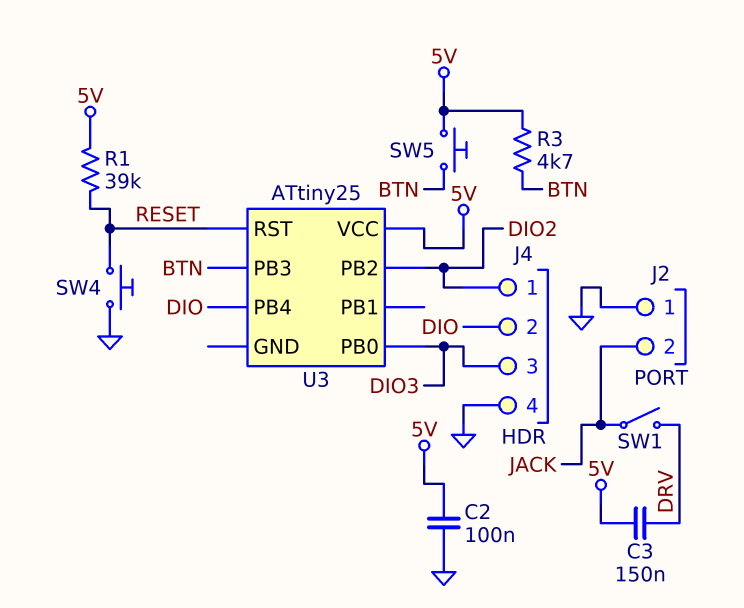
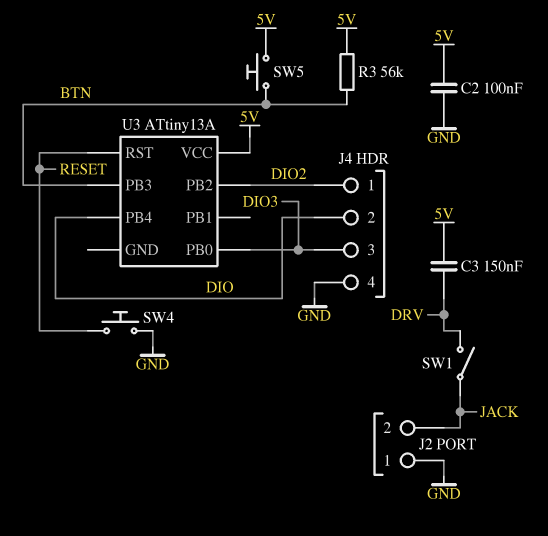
R1: 39k (5V, RESET) -> none
R3: 4.7k (5V, BTN) -> 56k (5V, BTN)
U3: ATtiny25 -> ATtiny13A

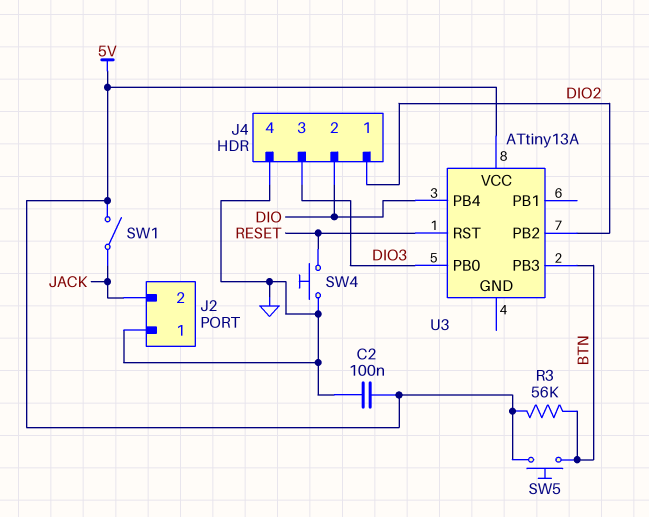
C3: 150nF (5V, DRV) -> none
SW1: switch (DRV, JACK) -> switch (5V, JACK)

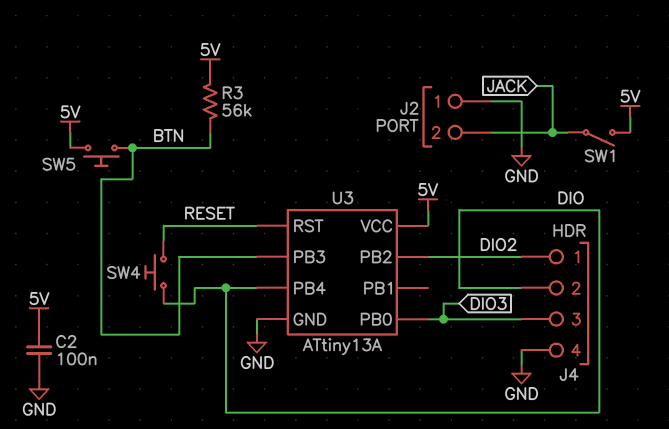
SW4: button (GND, RESET) -> button (DIO, RESET)
U3 pin GND: none -> GND

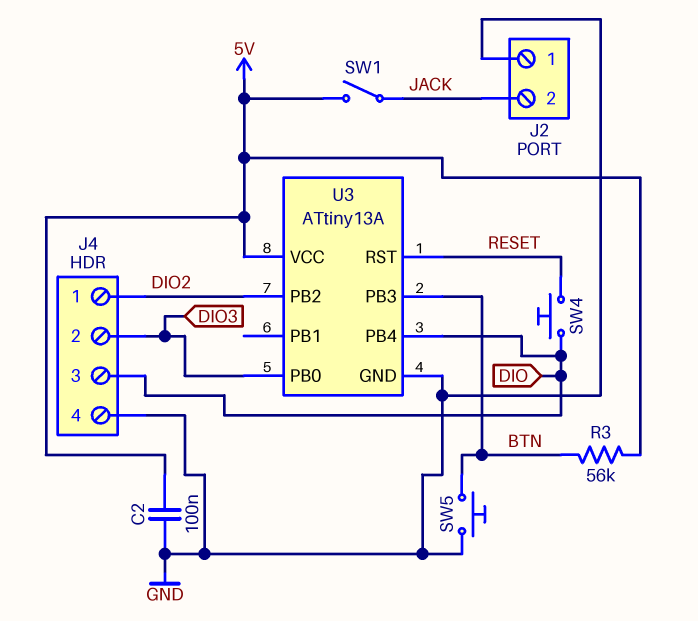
J4 pin 2: DIO -> DIO3
J4 pin 3: DIO3 -> DIO
SW5: button (5V, BTN) -> button (BTN, GND)

